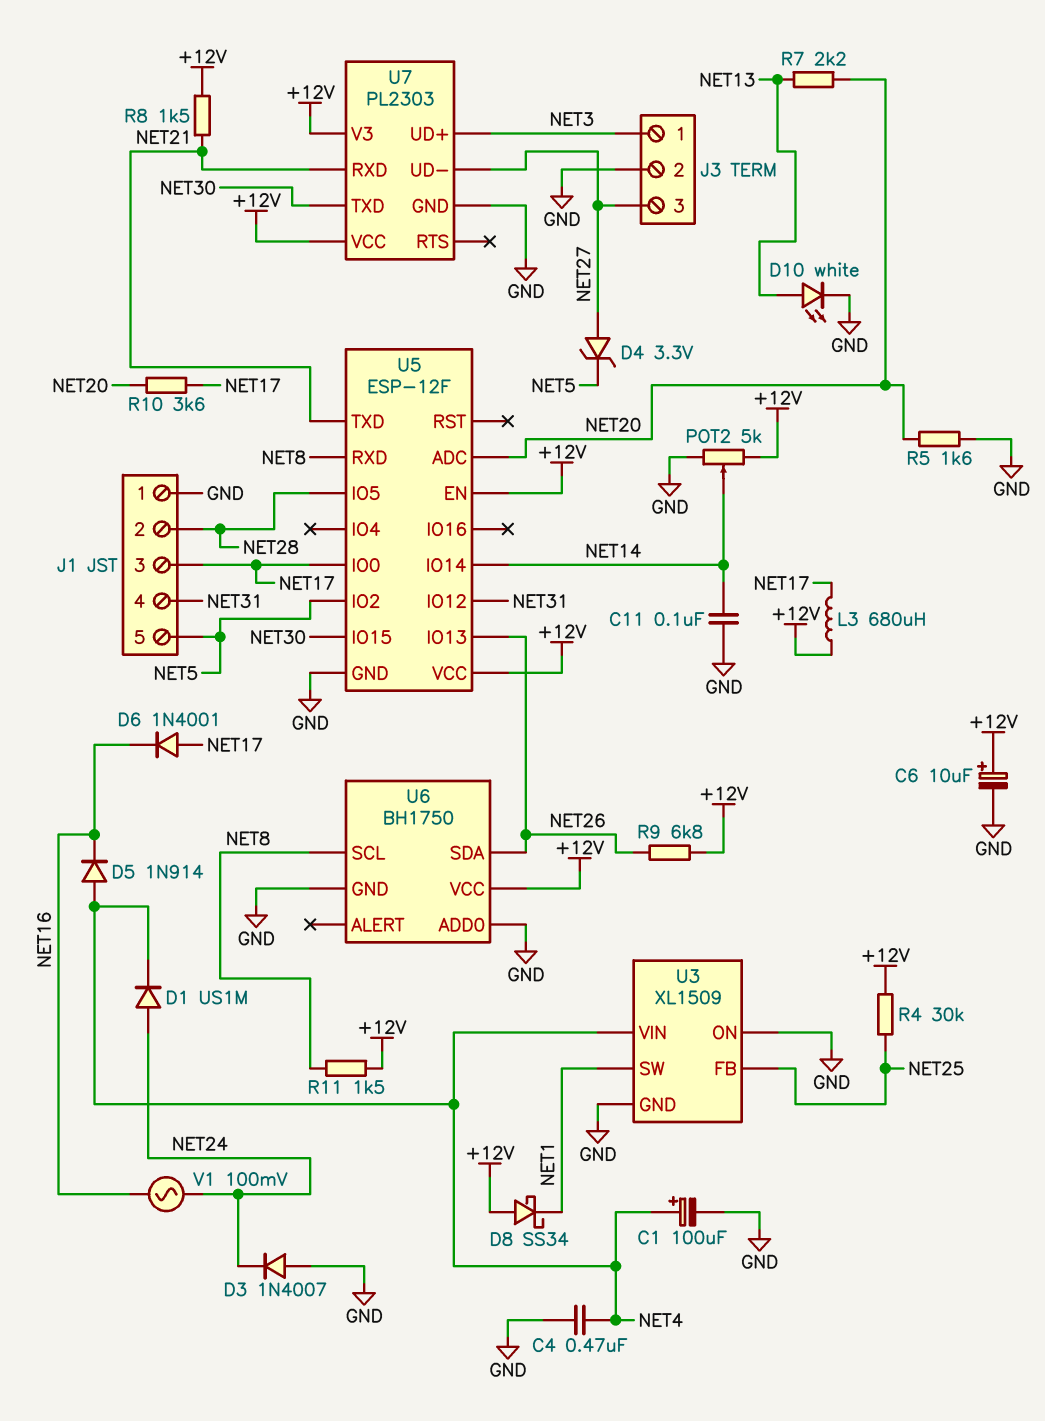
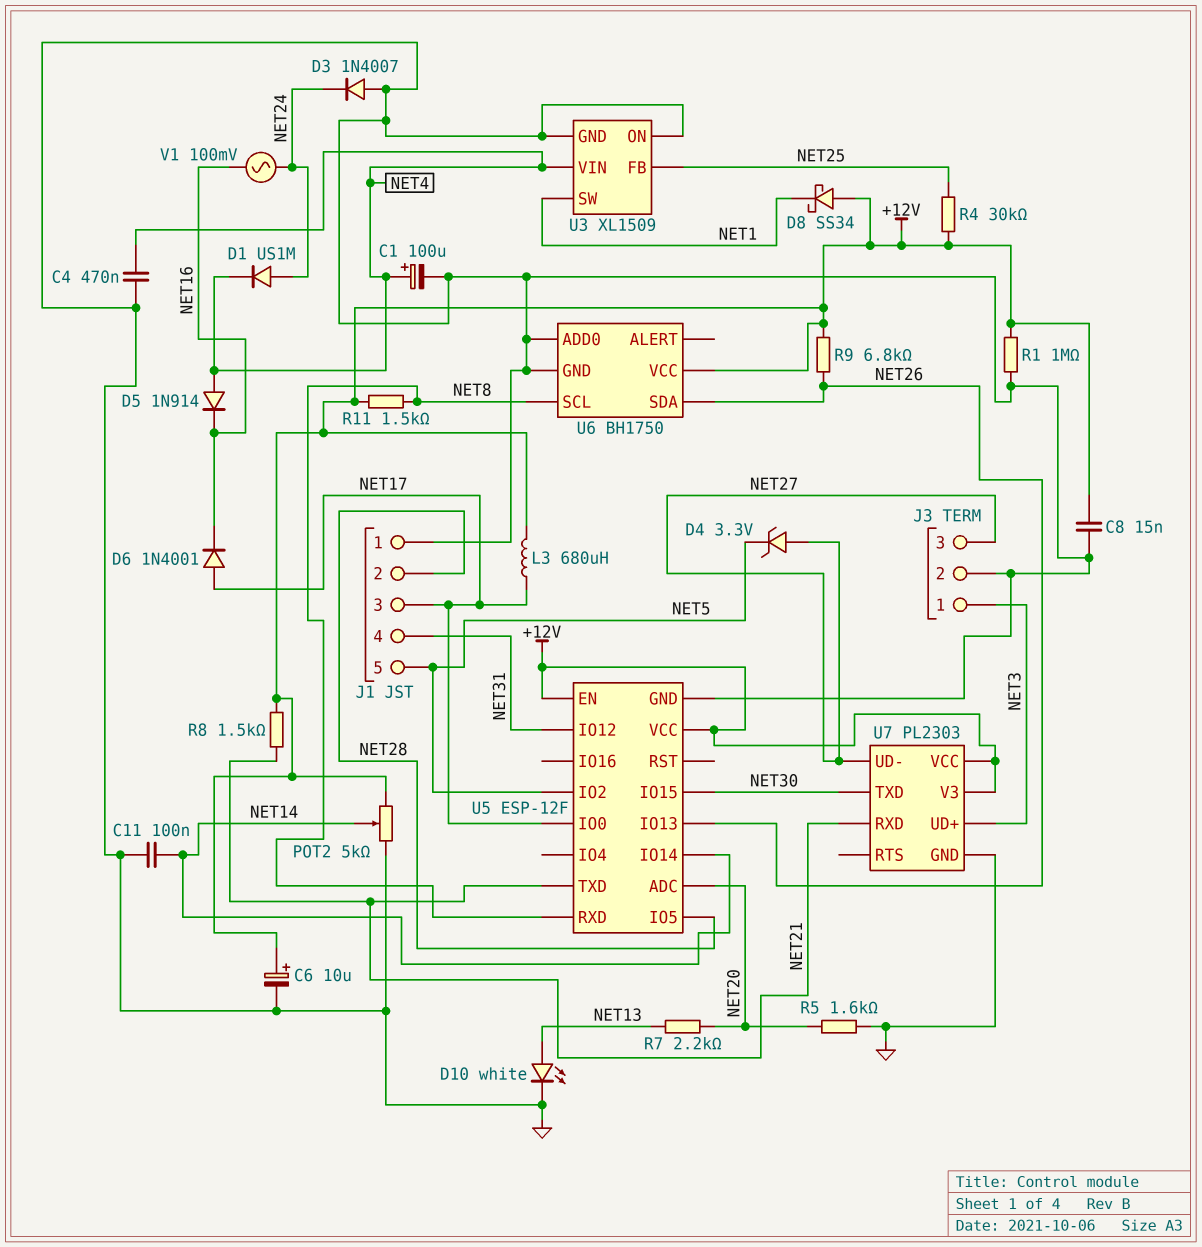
C8: none -> 15nF (+12V, GND)
R1: none -> 1M (+12V, GND)
R10: 3.6k (NET17, NET20) -> none

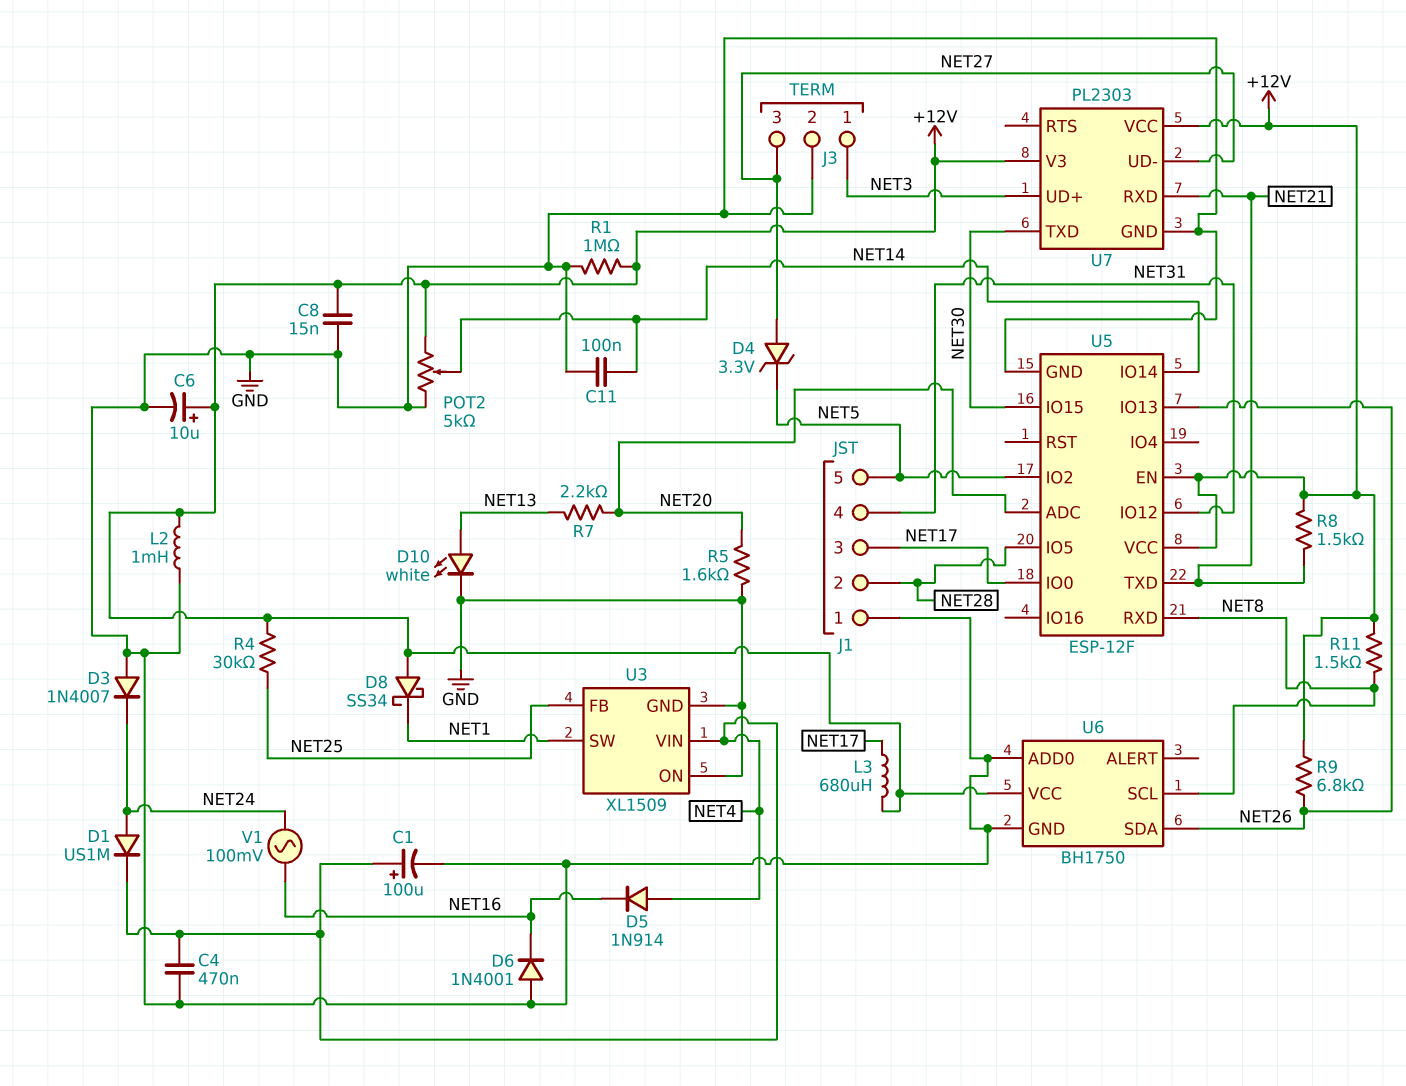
D6: diode 1N4001 (A NET17, K NET16) -> diode 1N4001 (A GND, K NET16)
L2: none -> 1mH (+12V, GND)

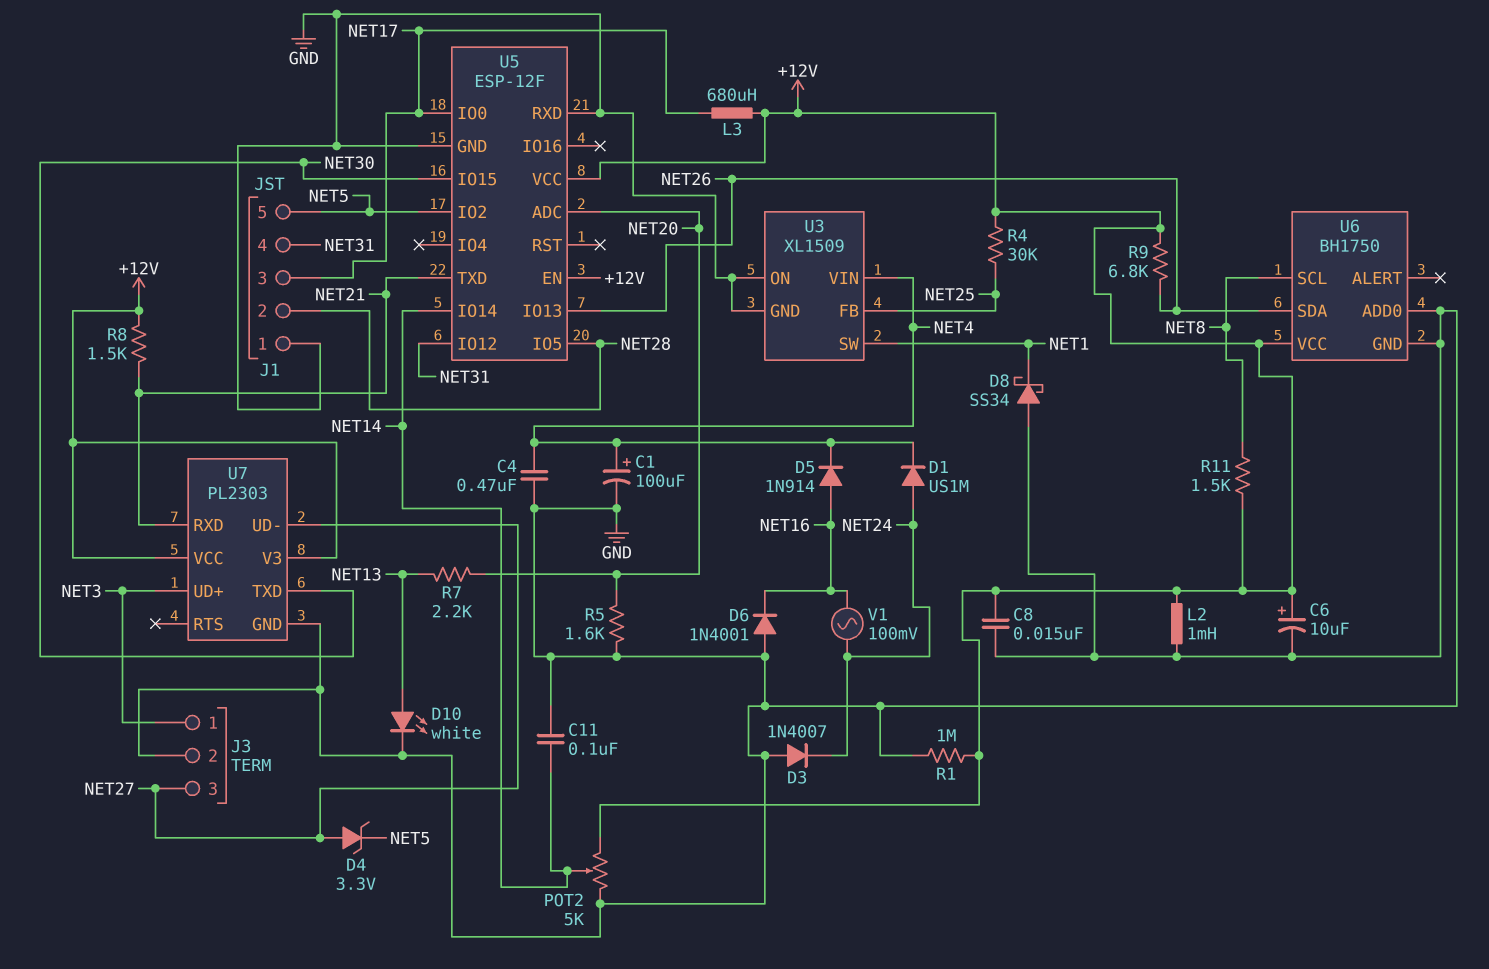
D5: diode 1N914 (A NET4, K NET16) -> diode 1N914 (A NET16, K NET4)
D8: schottky SS34 (A +12V, K NET1) -> schottky SS34 (A GND, K NET1)
U5 pin RXD: NET8 -> GND

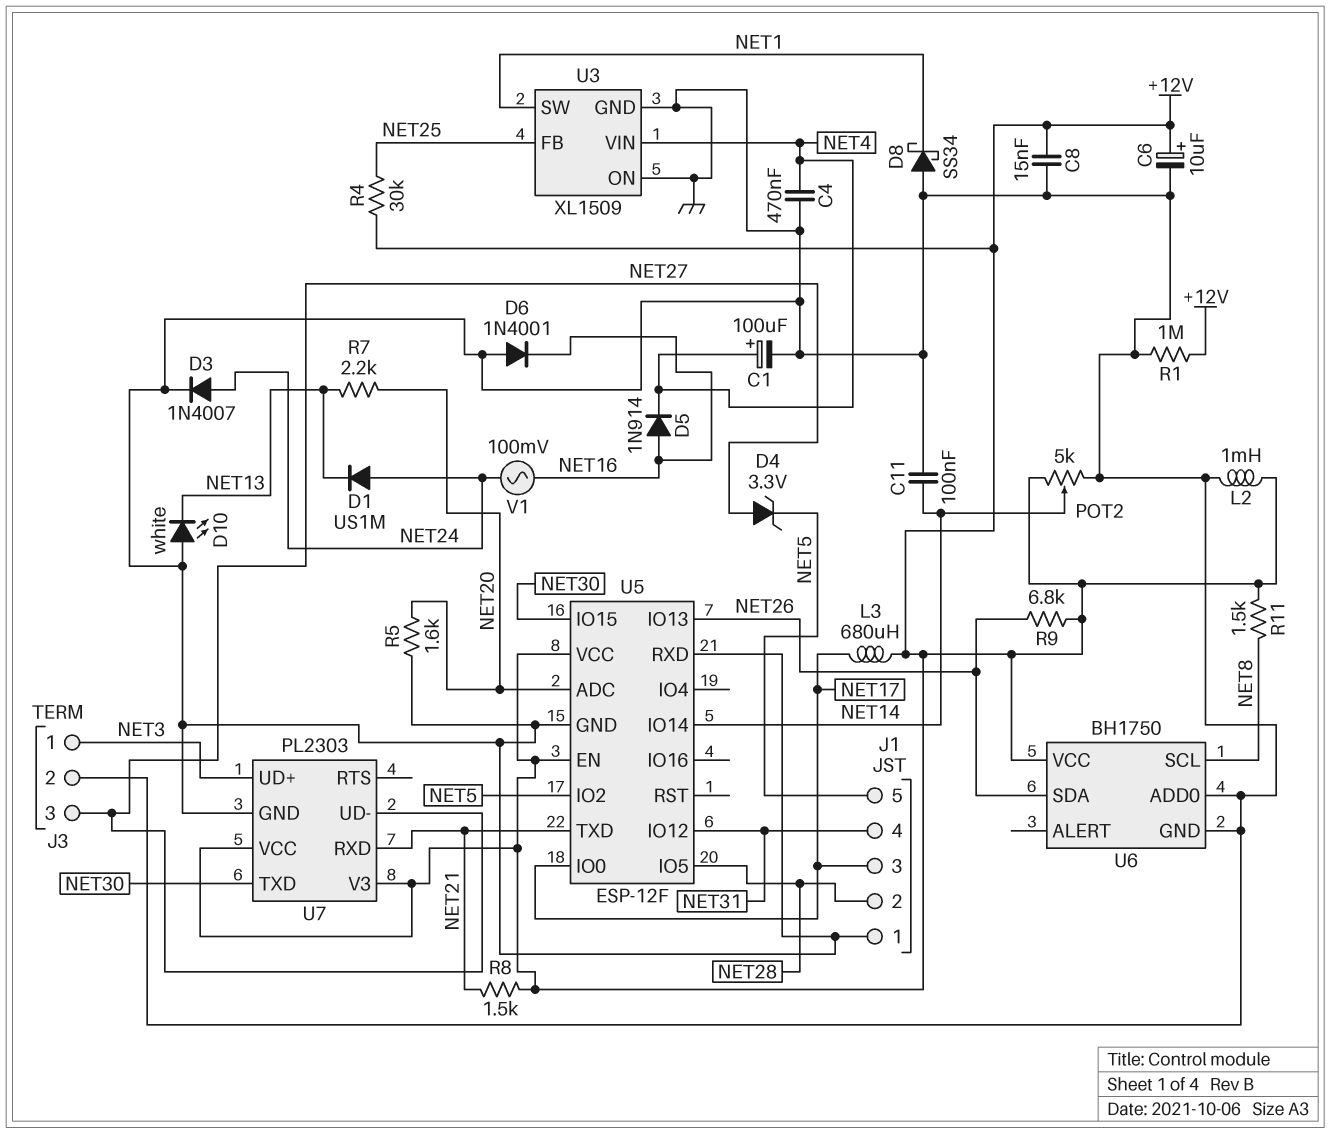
D1: diode US1M (A NET24, K NET4) -> diode US1M (A NET24, K NET13)
D3: diode 1N4007 (A GND, K NET24) -> diode 1N4007 (A NET24, K GND)
D10: LED white (A NET13, K GND) -> LED white (A GND, K NET13)

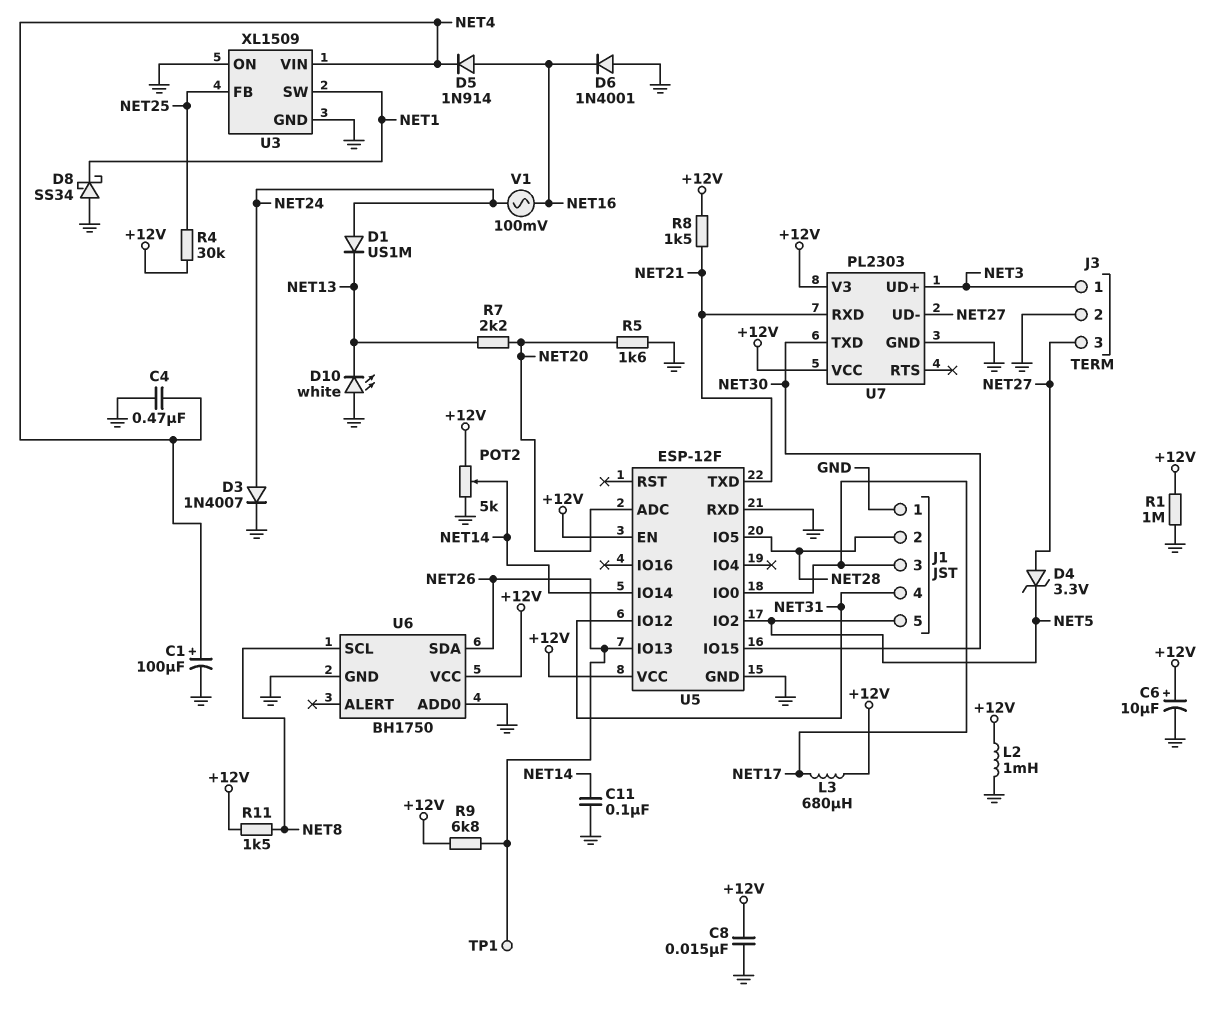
TP1: none -> test point (NET26)

